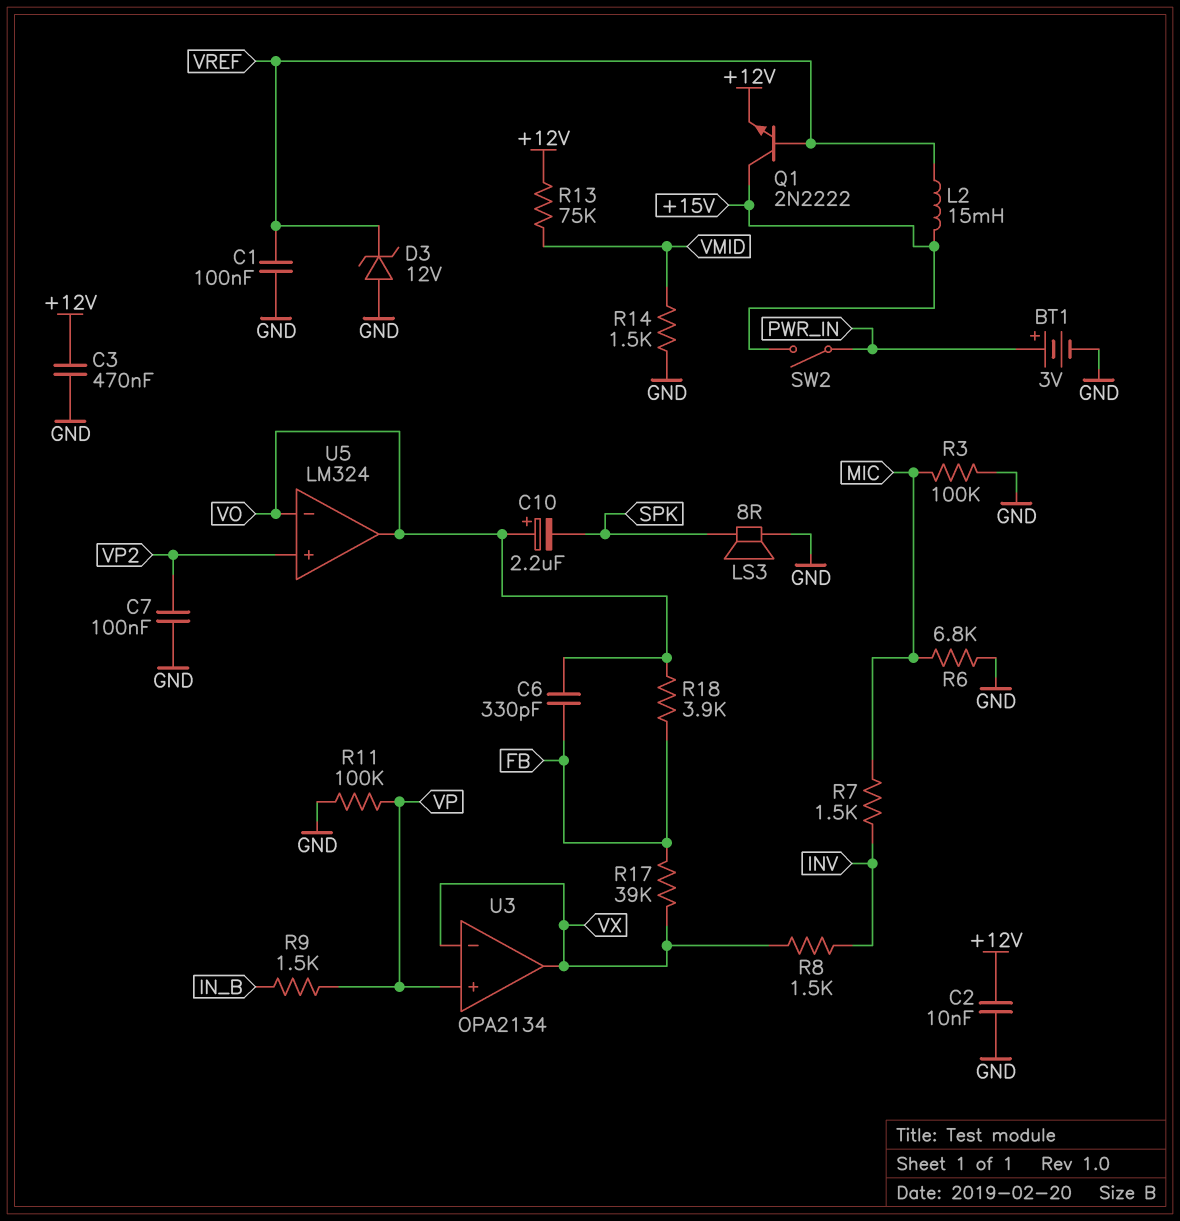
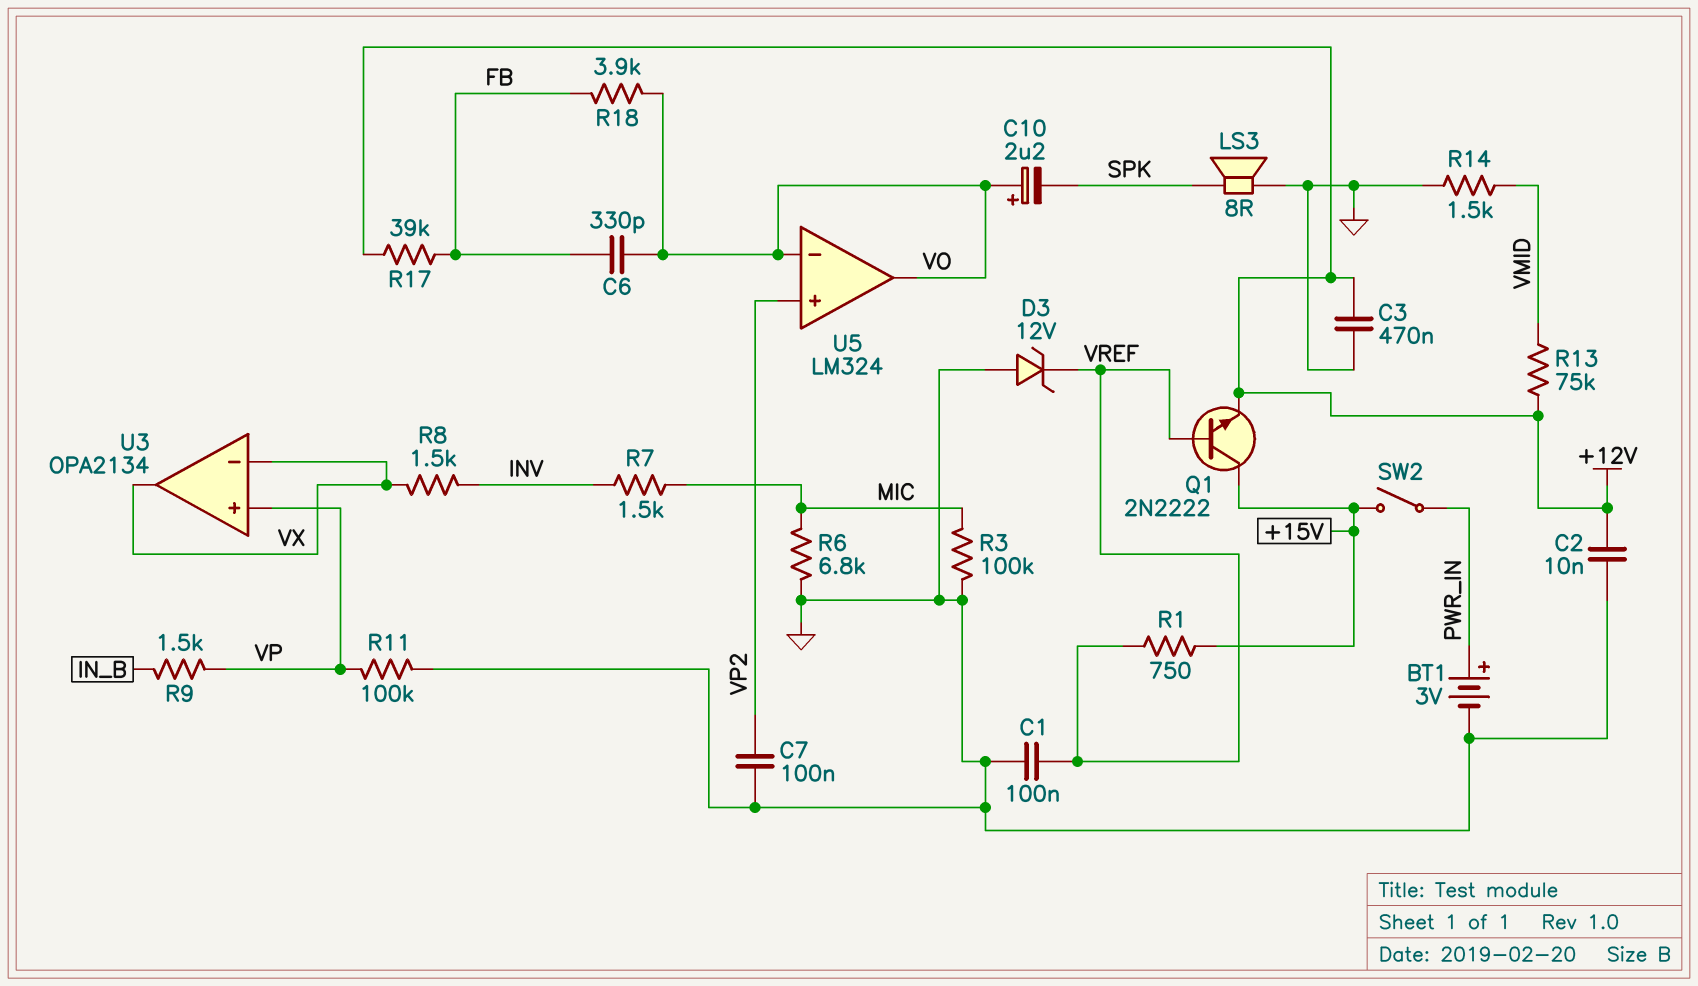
L2: 15mH (+15V, VREF) -> none
R1: none -> 750 (+15V, VREF)
R17: 39k (FB, VX) -> 39k (+12V, FB)

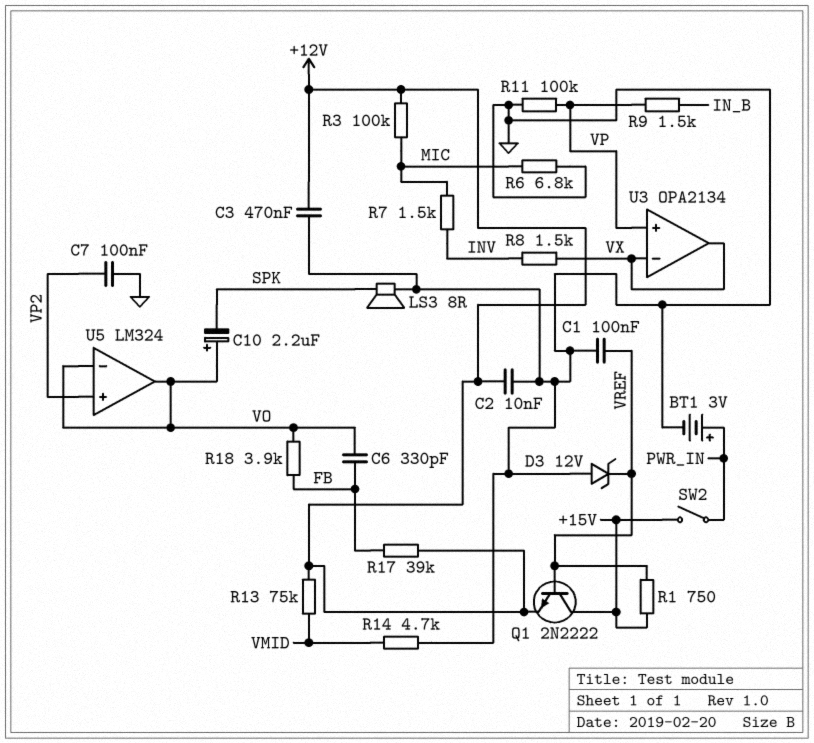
R3: 100k (GND, MIC) -> 100k (+12V, MIC)
R14: 1.5k (GND, VMID) -> 4.7k (GND, VMID)

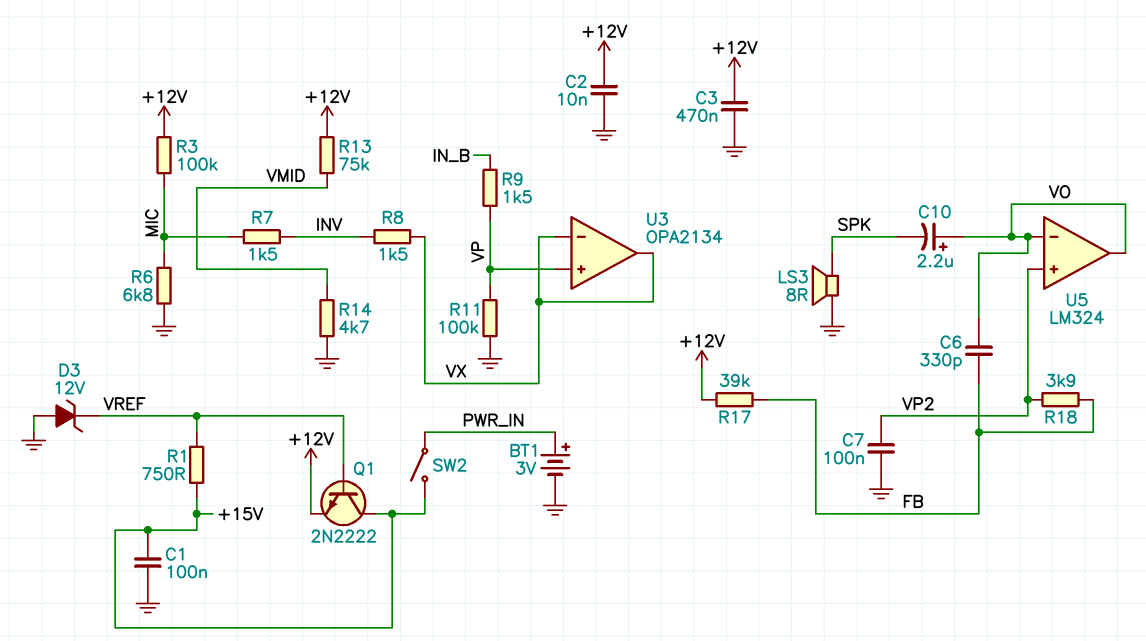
C1: 100nF (GND, VREF) -> 100nF (+15V, GND)
R18: 3.9k (FB, VO) -> 3.9k (FB, VP2)

